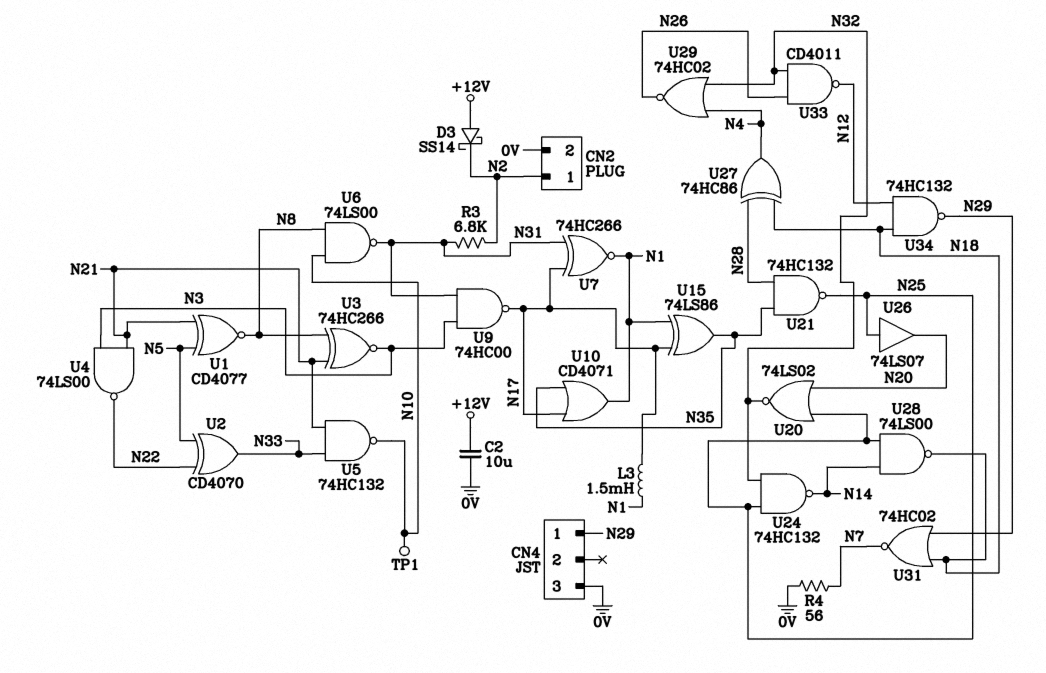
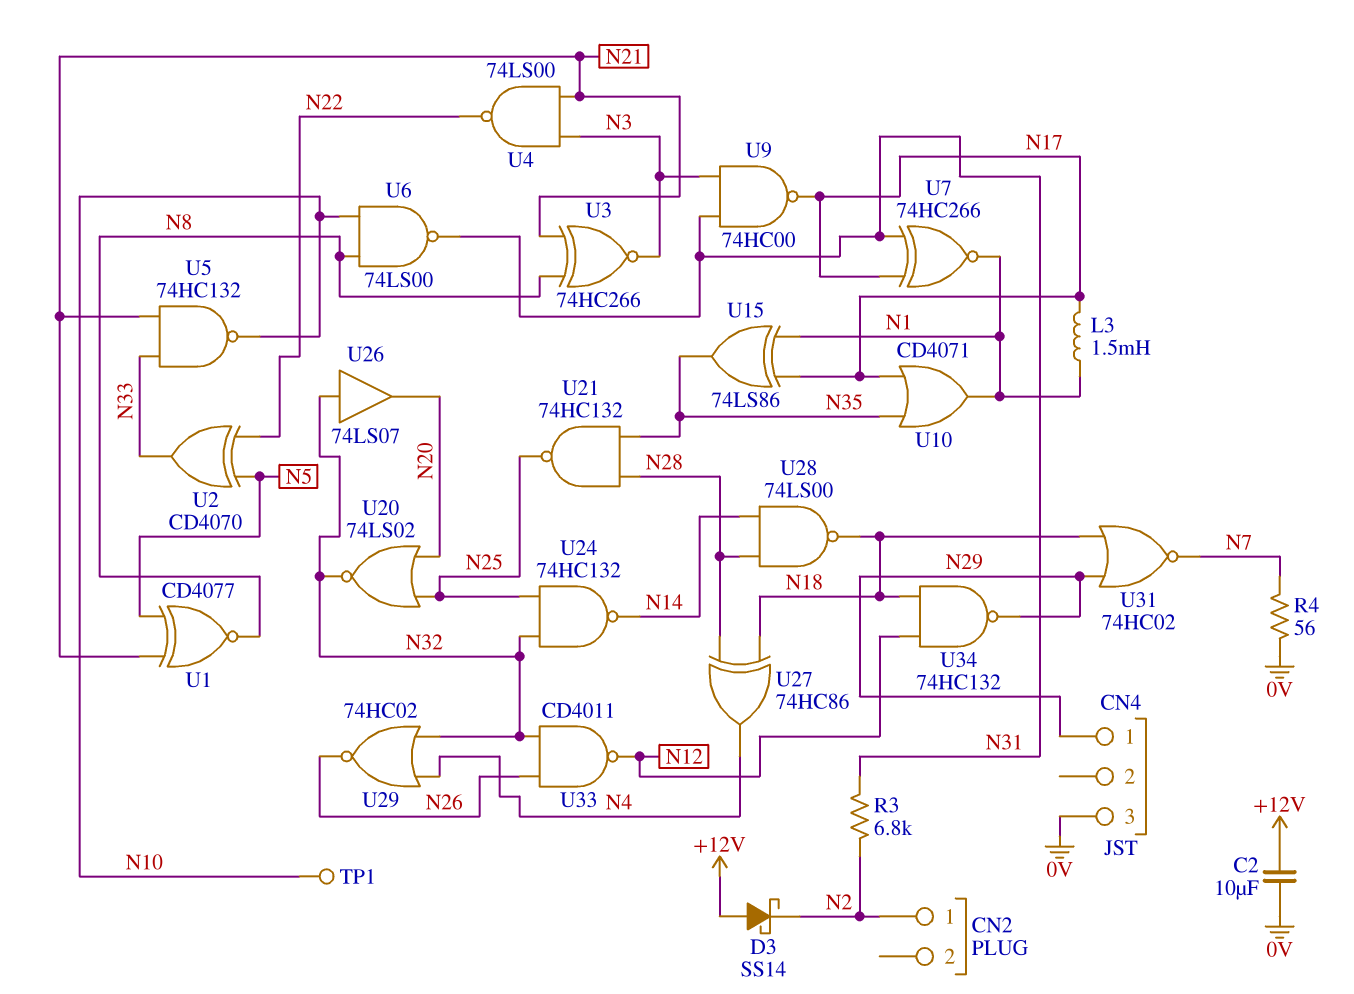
CN2 pin 2: 0V -> none
U26: buffer 74LS07 (in N25, out N20) -> buffer 74LS07 (in N32, out N20)
U28: NAND 74LS00 (in N14, in N25, out N18) -> NAND 74LS00 (in N14, in N28, out N18)

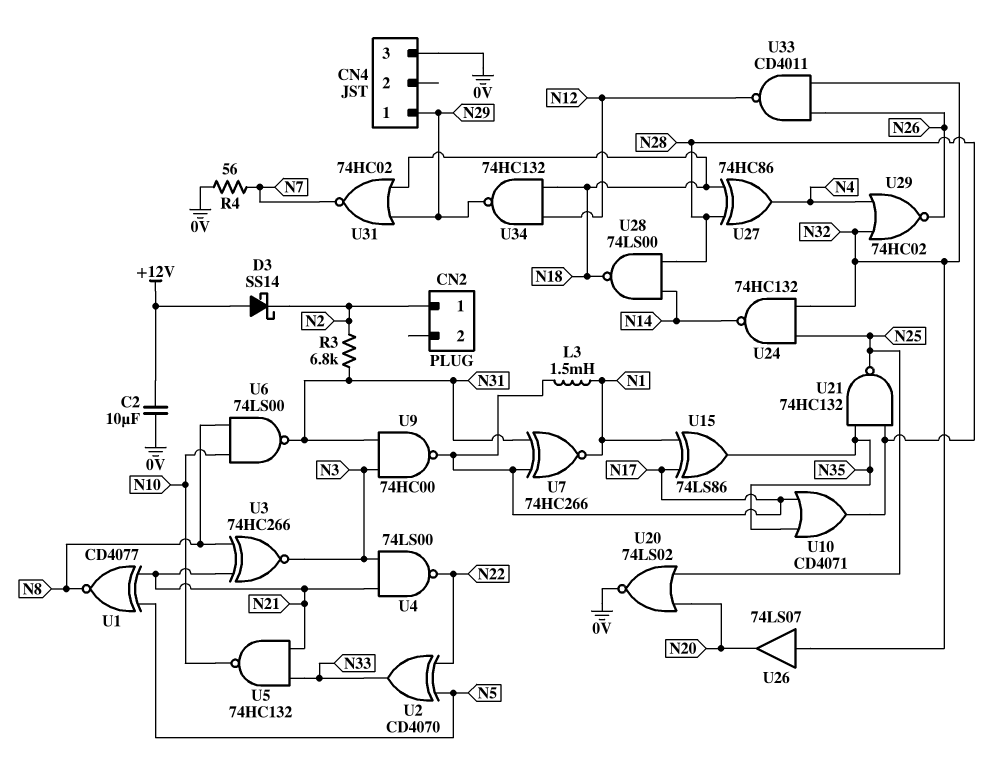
TP1: test point (N10) -> none
U10: OR CD4071 (in N17, in N35, out N1) -> OR CD4071 (in N17, in N35, out N28)
U20: NOR 74LS02 (in N20, in N25, out N32) -> NOR 74LS02 (in N20, in N25, out 0V)

